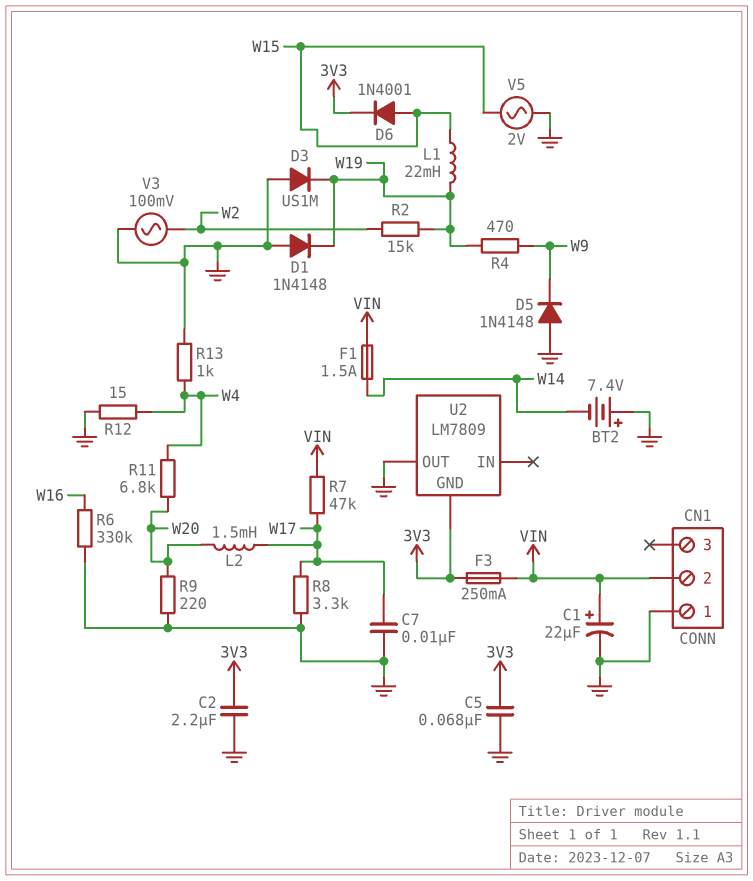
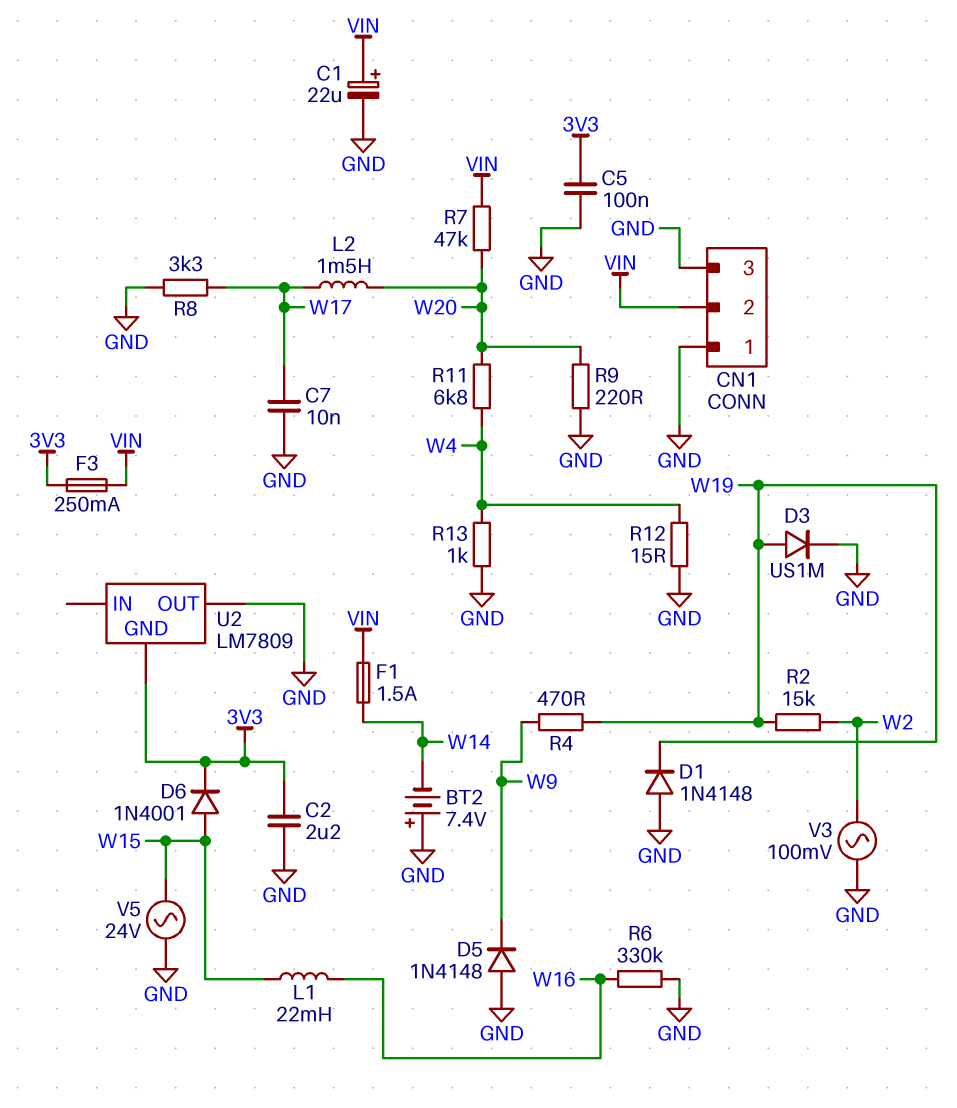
C5: 68nF (3V3, GND) -> 100nF (3V3, GND)
CN1 pin 3: none -> GND
D3: diode US1M (A GND, K W19) -> diode US1M (A W19, K GND)
L1: 22mH (W15, W19) -> 22mH (W15, W16)
R7: 47k (VIN, W17) -> 47k (VIN, W20)
V5: AC 2V (GND, W15) -> AC 24V (GND, W15)

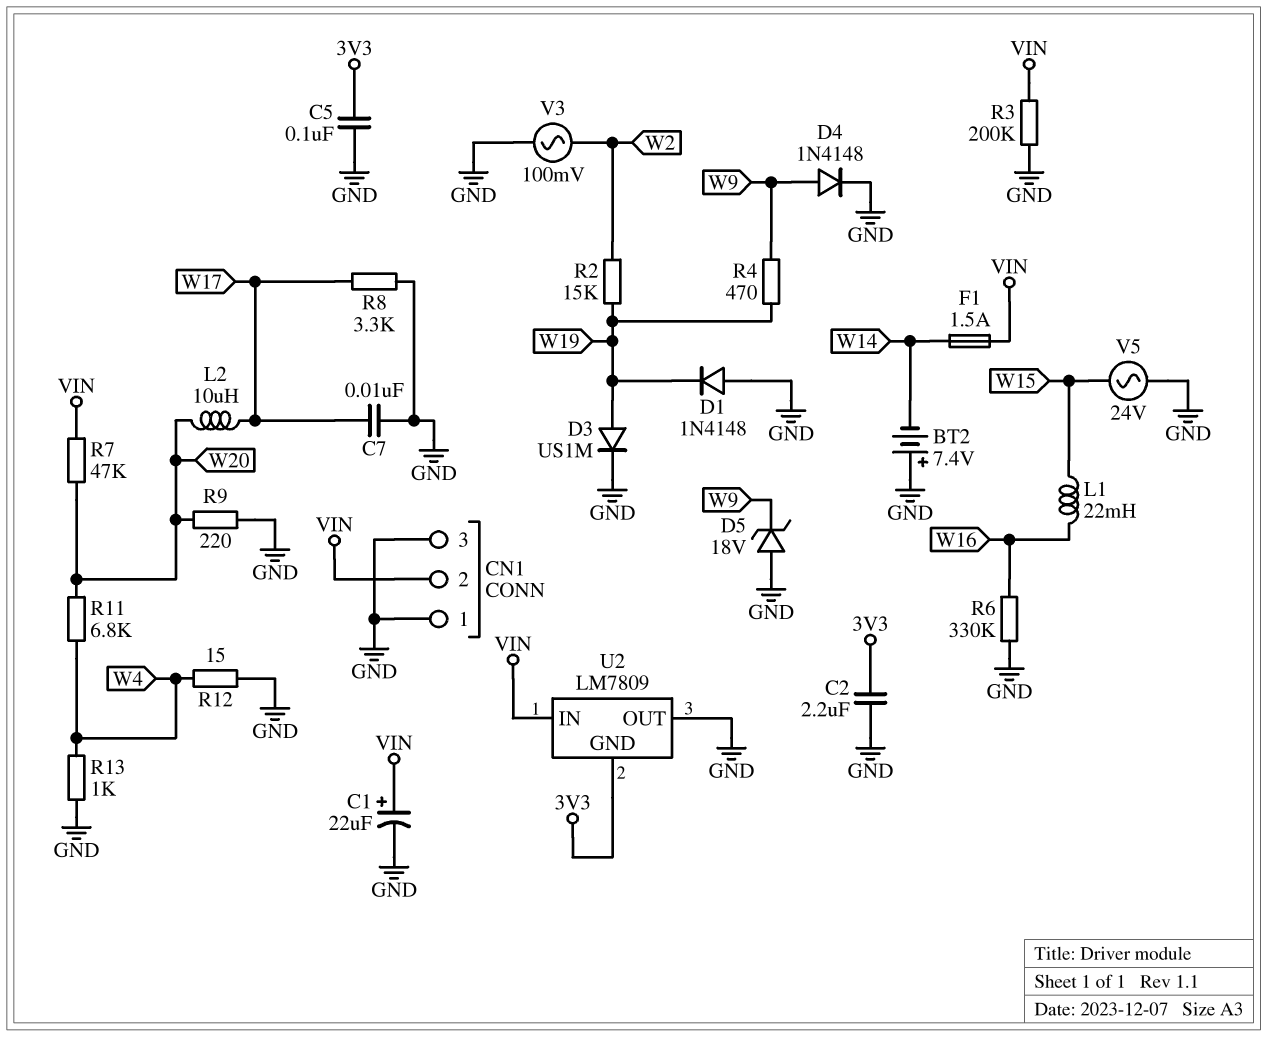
D4: none -> diode 1N4148 (A W9, K GND)
D5: diode 1N4148 (A GND, K W9) -> zener 18V (A GND, K W9)
D6: diode 1N4001 (A W15, K 3V3) -> none
F3: 250mA (3V3, VIN) -> none
L2: 1.5mH (W17, W20) -> 10uH (W17, W20)
R3: none -> 200k (GND, VIN)
U2 pin IN: none -> VIN

